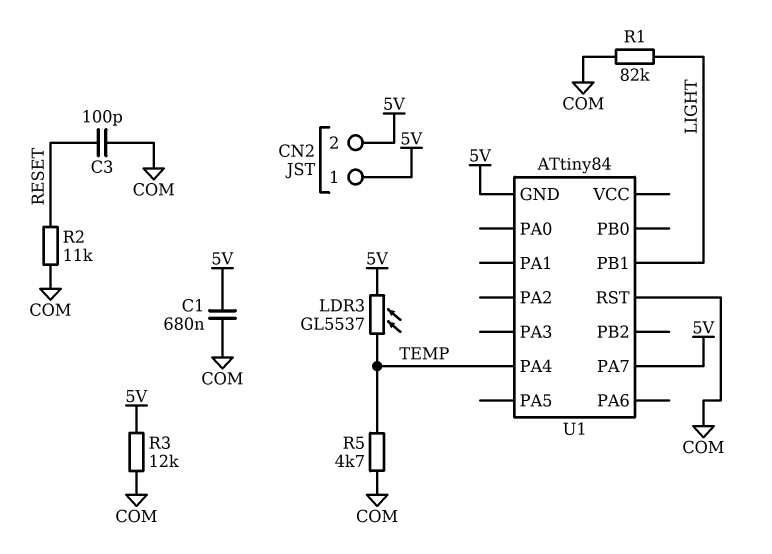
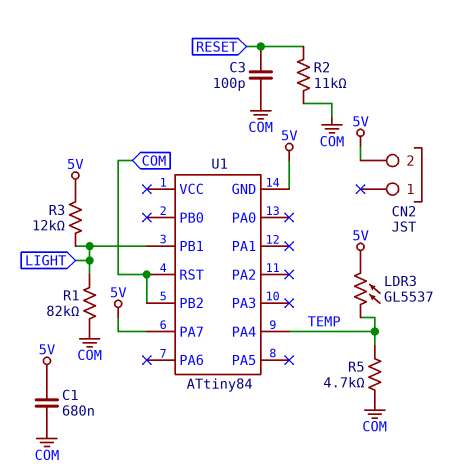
CN2 pin 1: 5V -> none
R3: 12k (5V, COM) -> 12k (5V, LIGHT)
U1 pin PB2: none -> COM

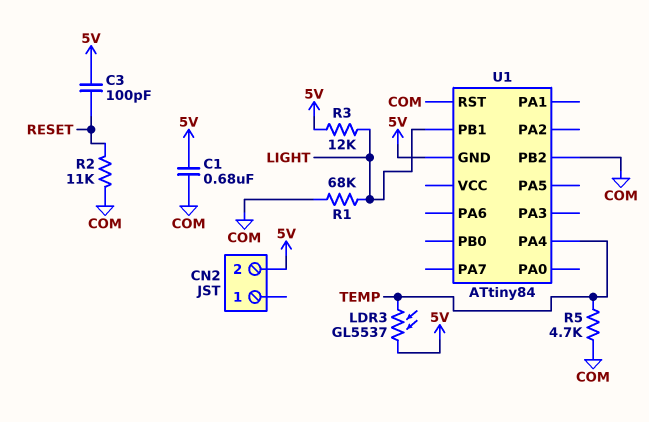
C3: 100pF (COM, RESET) -> 100pF (5V, RESET)
R1: 82k (COM, LIGHT) -> 68k (COM, LIGHT)
U1 pin PA7: 5V -> none

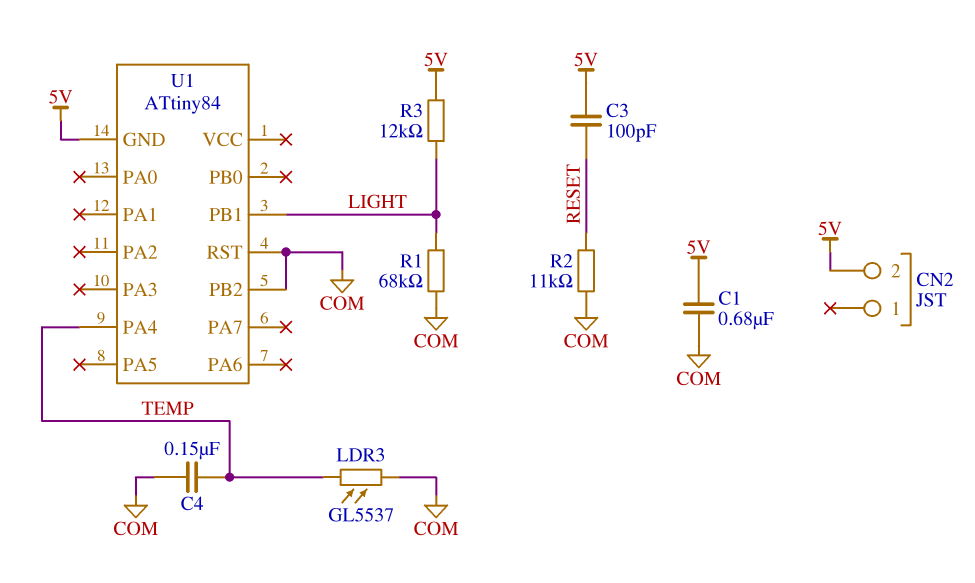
C4: none -> 150nF (COM, TEMP)
LDR3: GL5537 (5V, TEMP) -> GL5537 (COM, TEMP)
R5: 4.7k (COM, TEMP) -> none

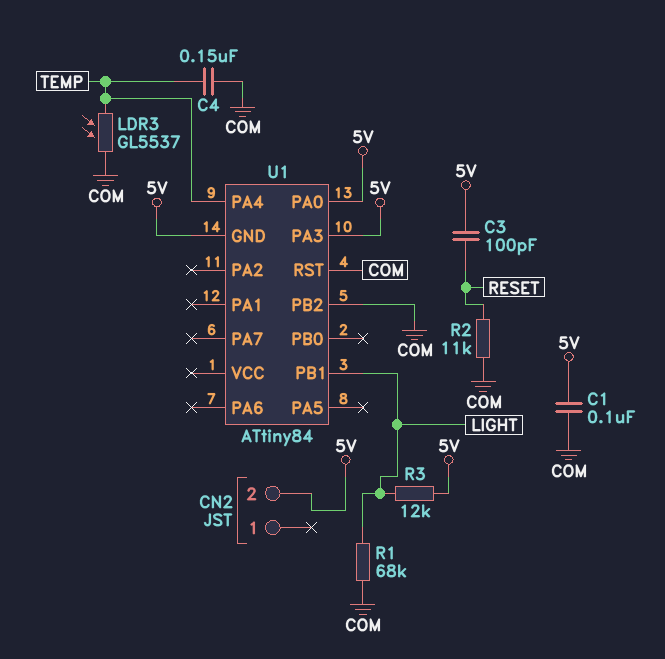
C1: 680nF (5V, COM) -> 100nF (5V, COM)
U1 pin PA0: none -> 5V
U1 pin PA3: none -> 5V

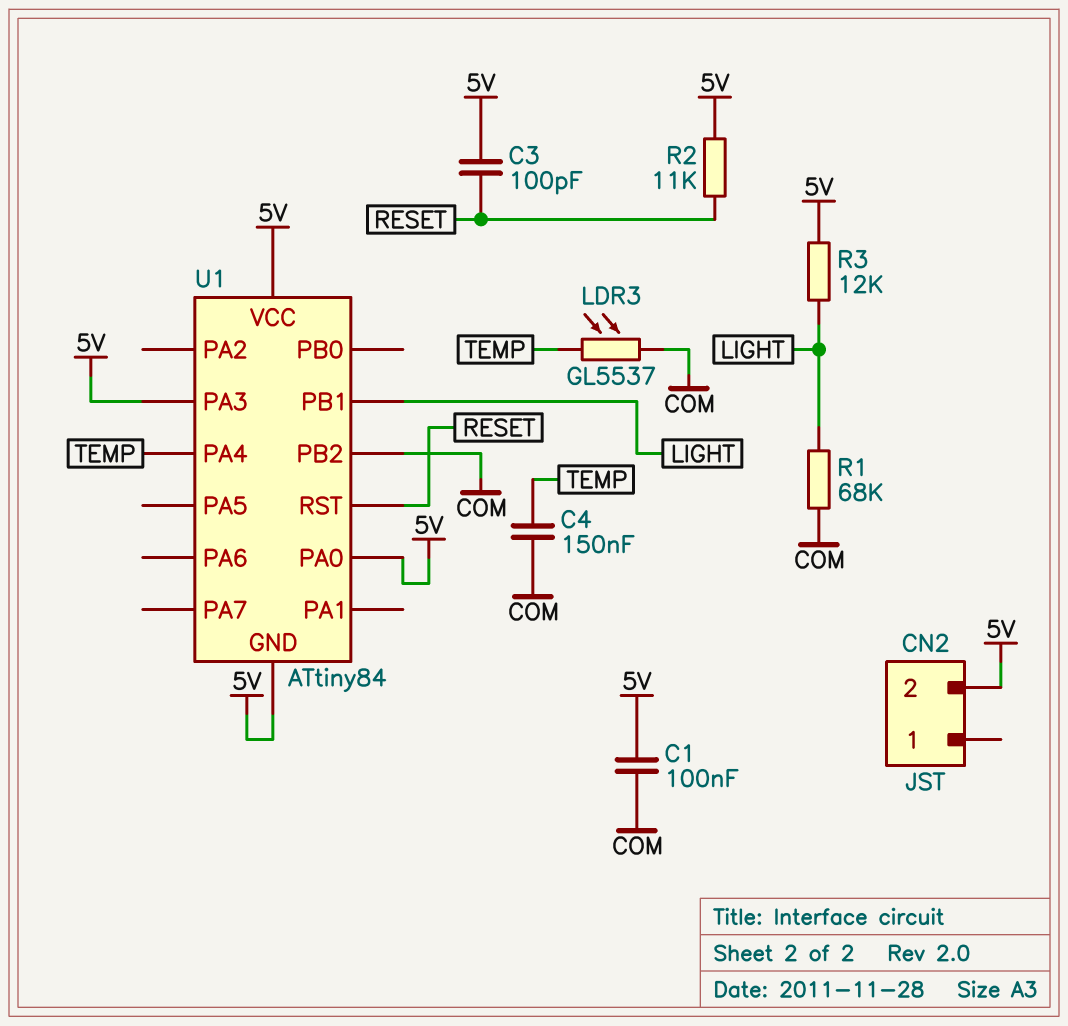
R2: 11k (COM, RESET) -> 11k (5V, RESET)
U1 pin RST: COM -> RESET
U1 pin VCC: none -> 5V

